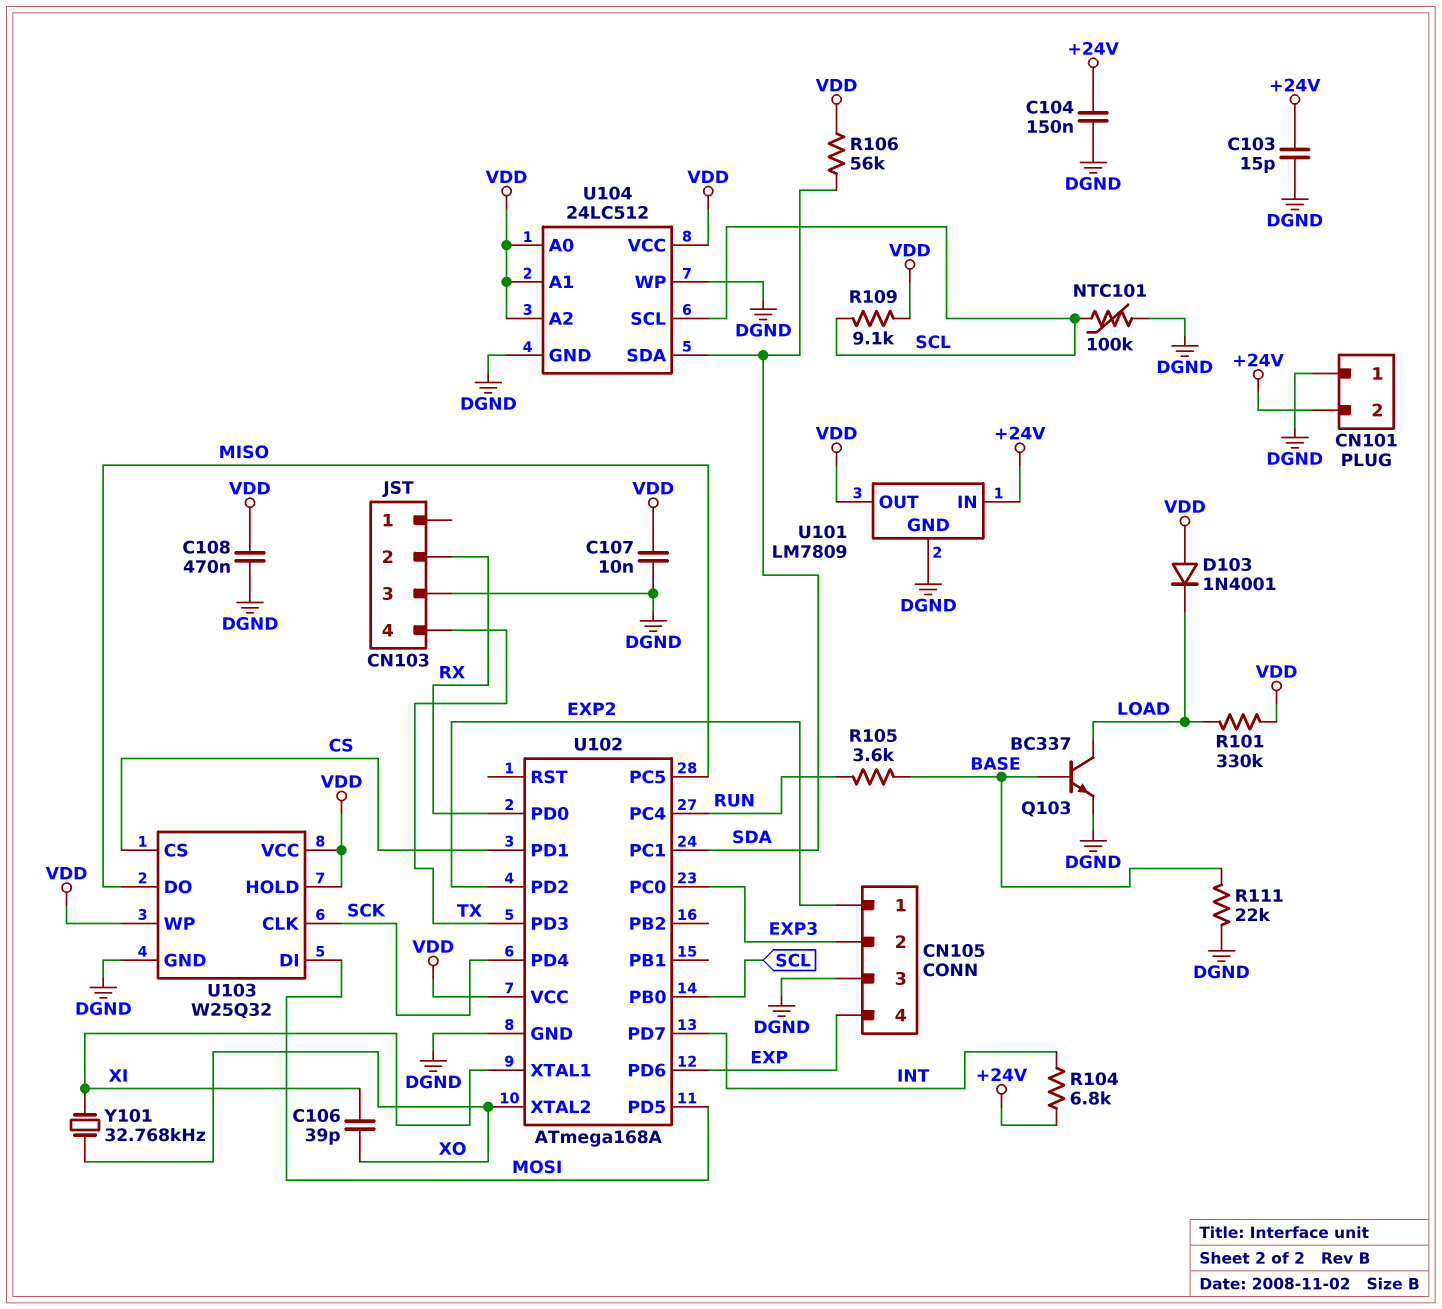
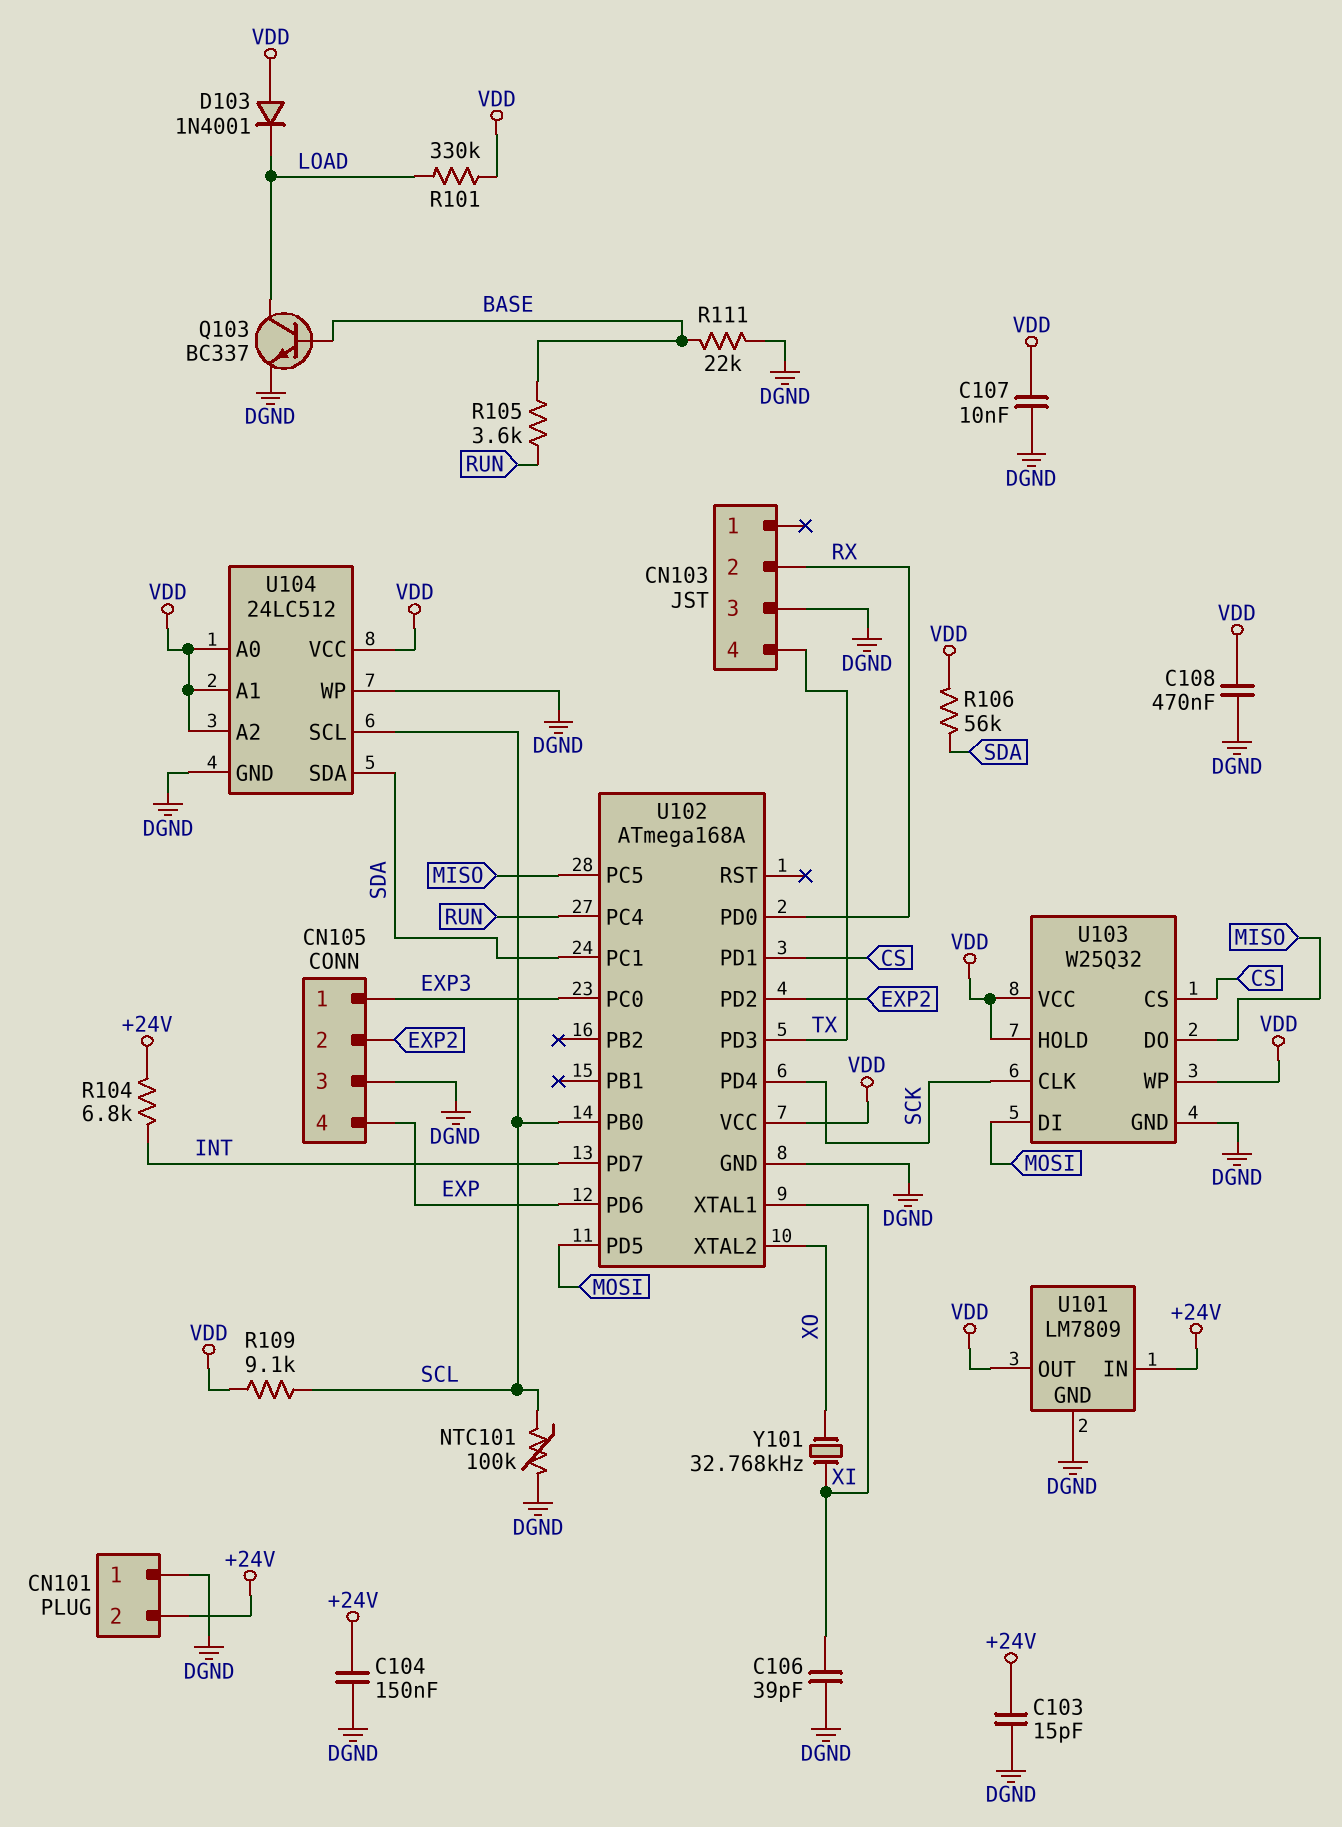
C106: 39pF (XI, XO) -> 39pF (DGND, XI)
CN105 pin 1: EXP2 -> EXP3
CN105 pin 2: EXP3 -> EXP2

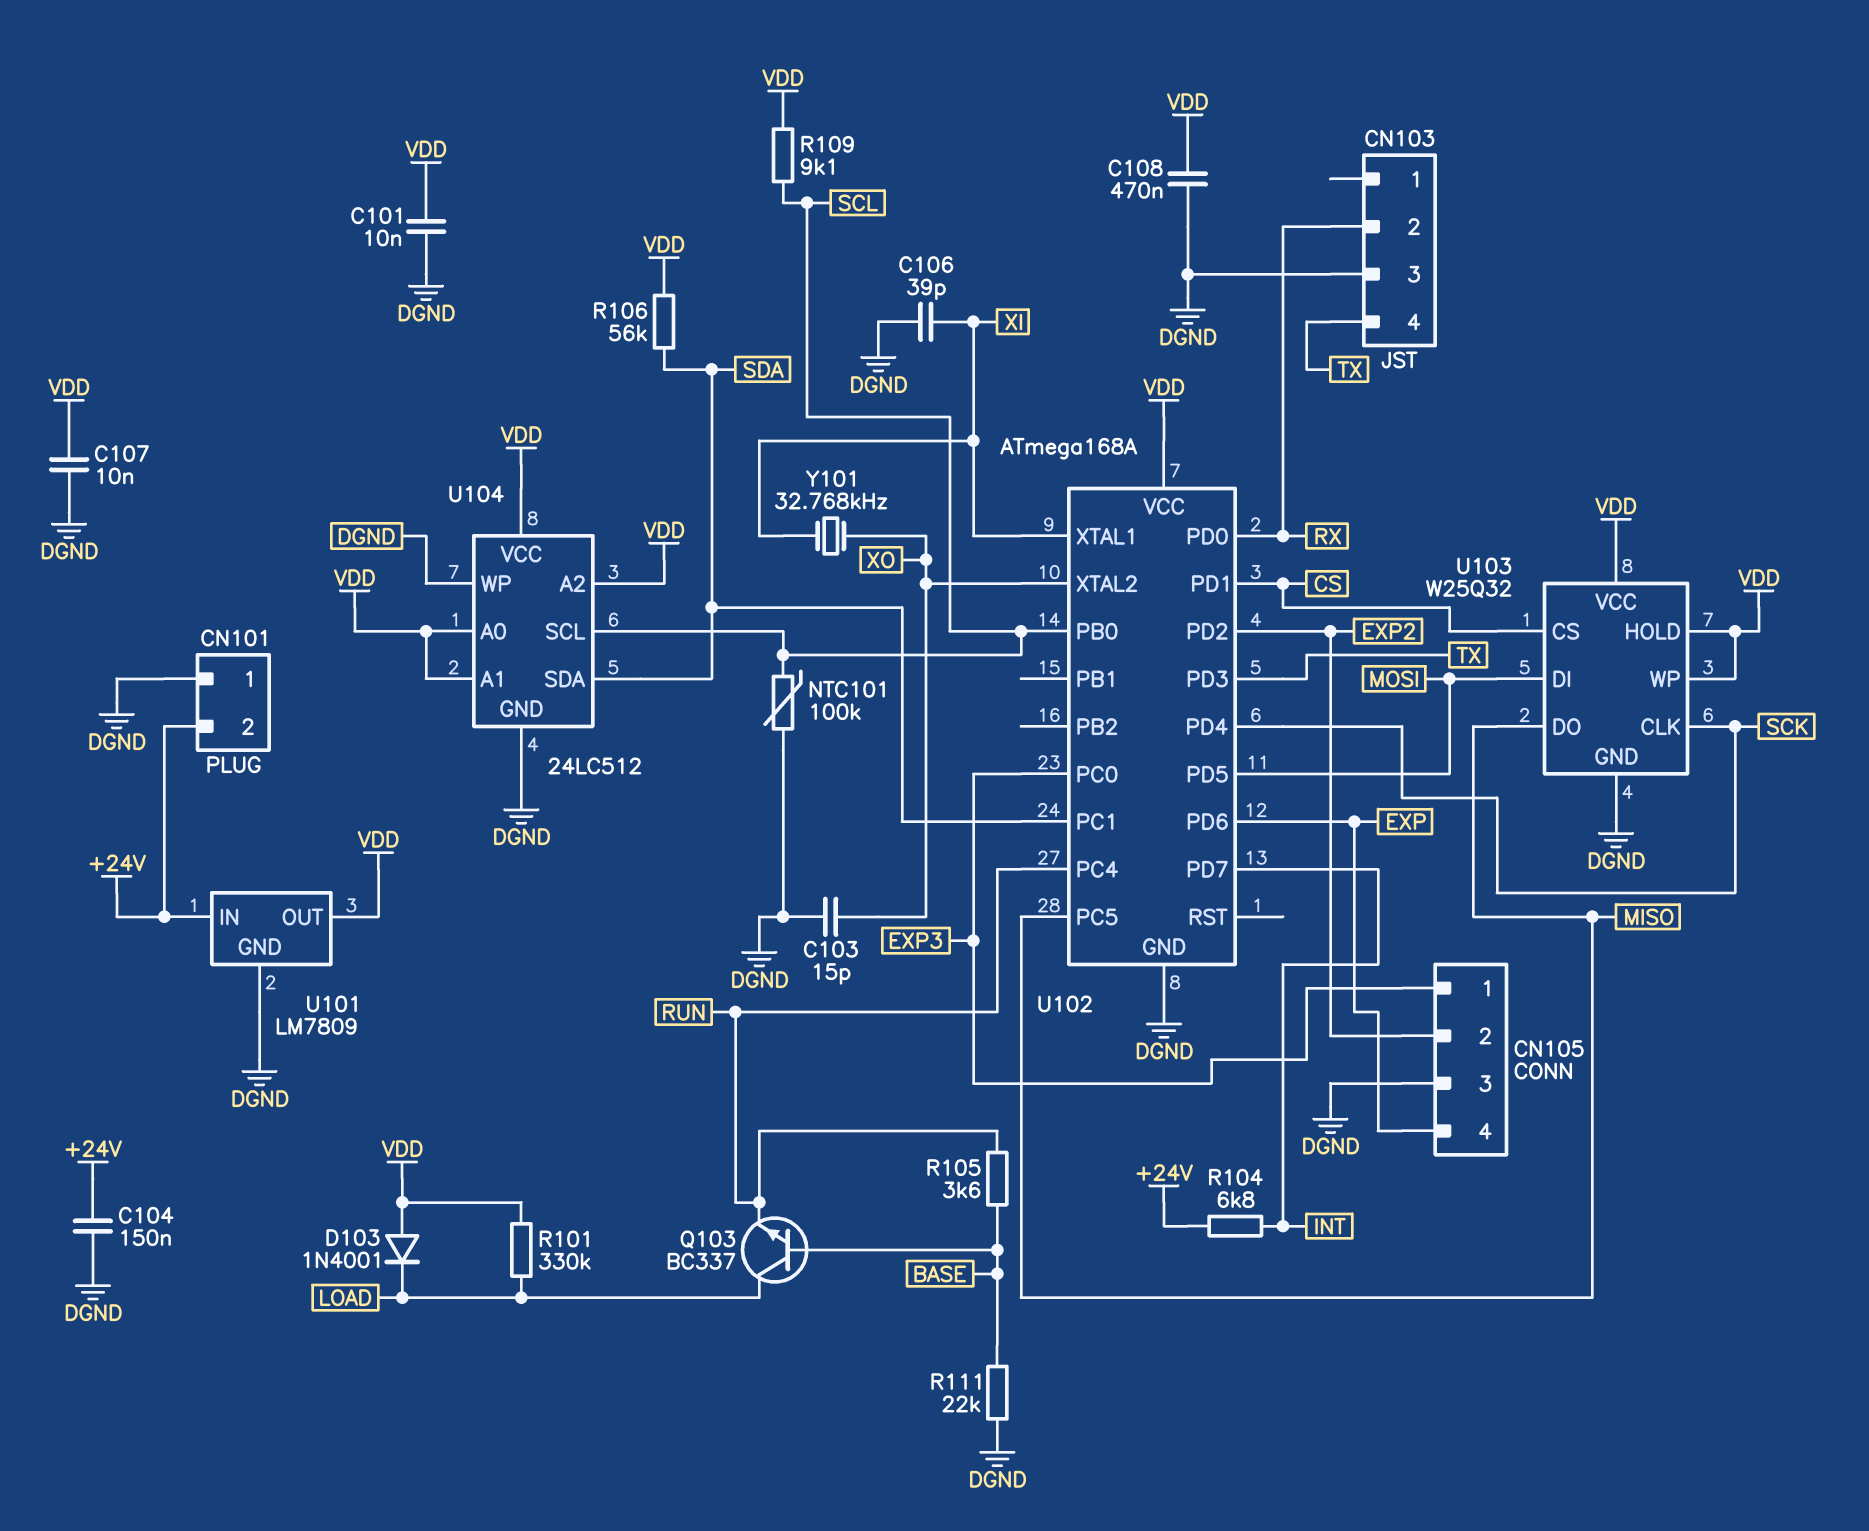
C101: none -> 10nF (DGND, VDD)
C103: 15pF (+24V, DGND) -> 15pF (DGND, XO)
Q103: NPN BC337 (B BASE, C LOAD, E DGND) -> NPN BC337 (B BASE, C LOAD, E RUN)

